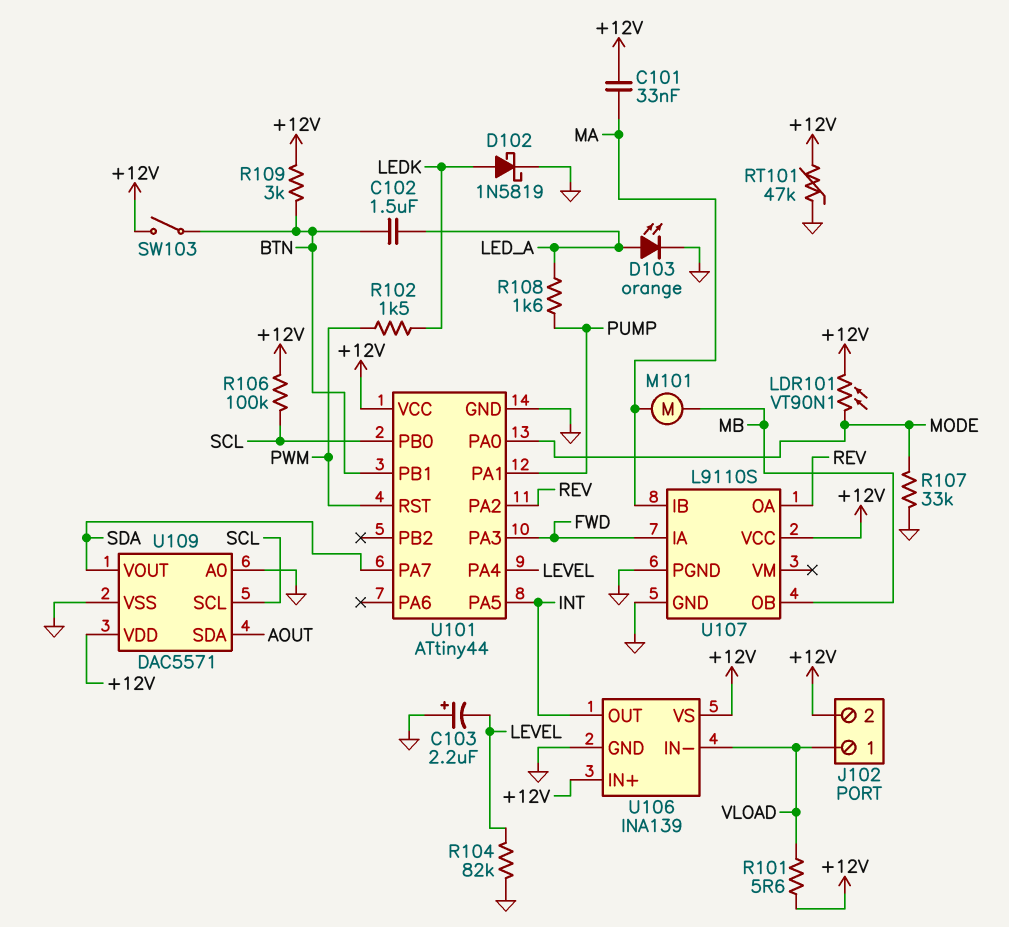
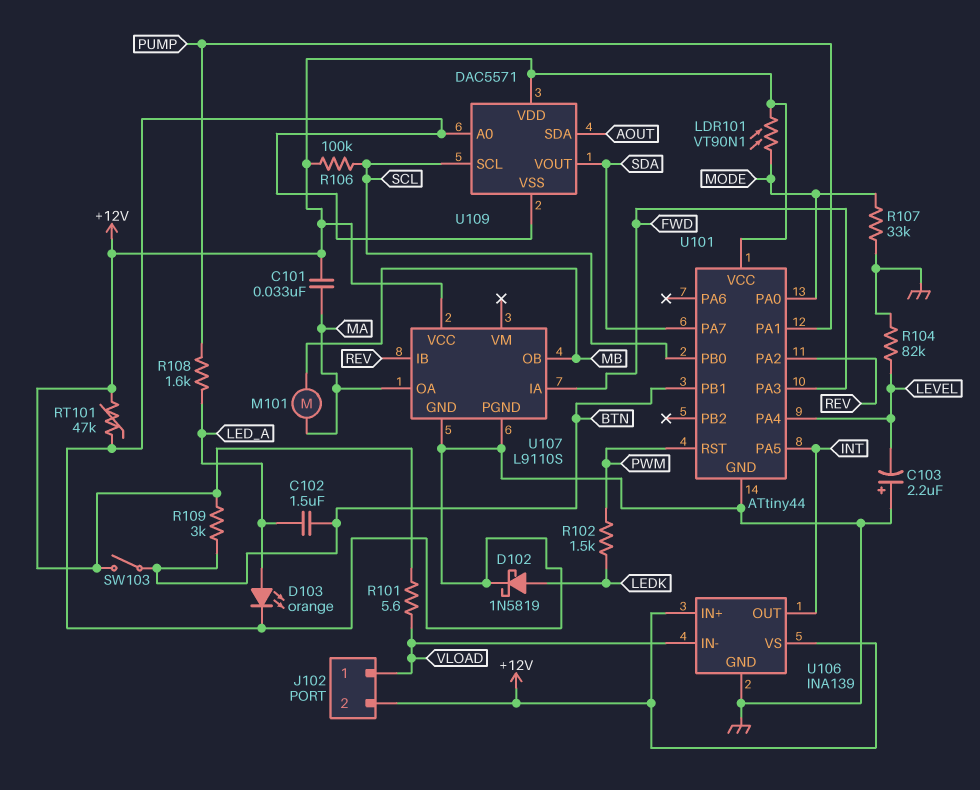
U107 pin IB: MA -> REV
U107 pin OA: REV -> MA

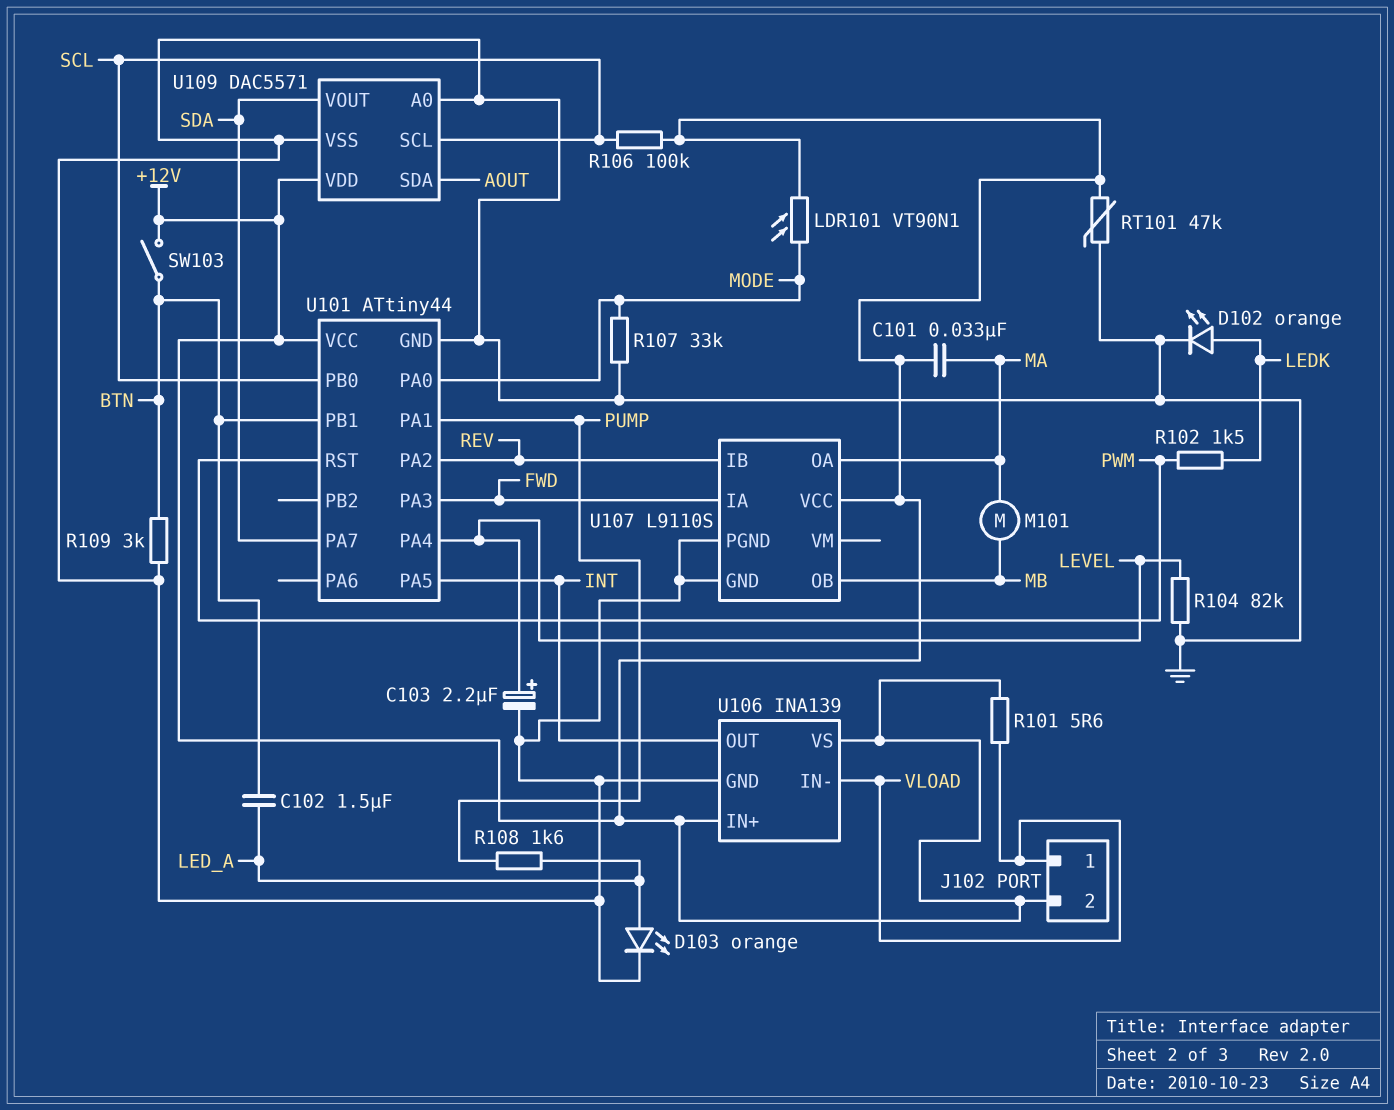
C103: 2.2uF (plus GND, minus LEVEL) -> 2.2uF (plus LEVEL, minus GND)
D102: schottky 1N5819 (A LEDK, K GND) -> LED orange (A LEDK, K GND)
R109: 3k (+12V, BTN) -> 3k (BTN, GND)

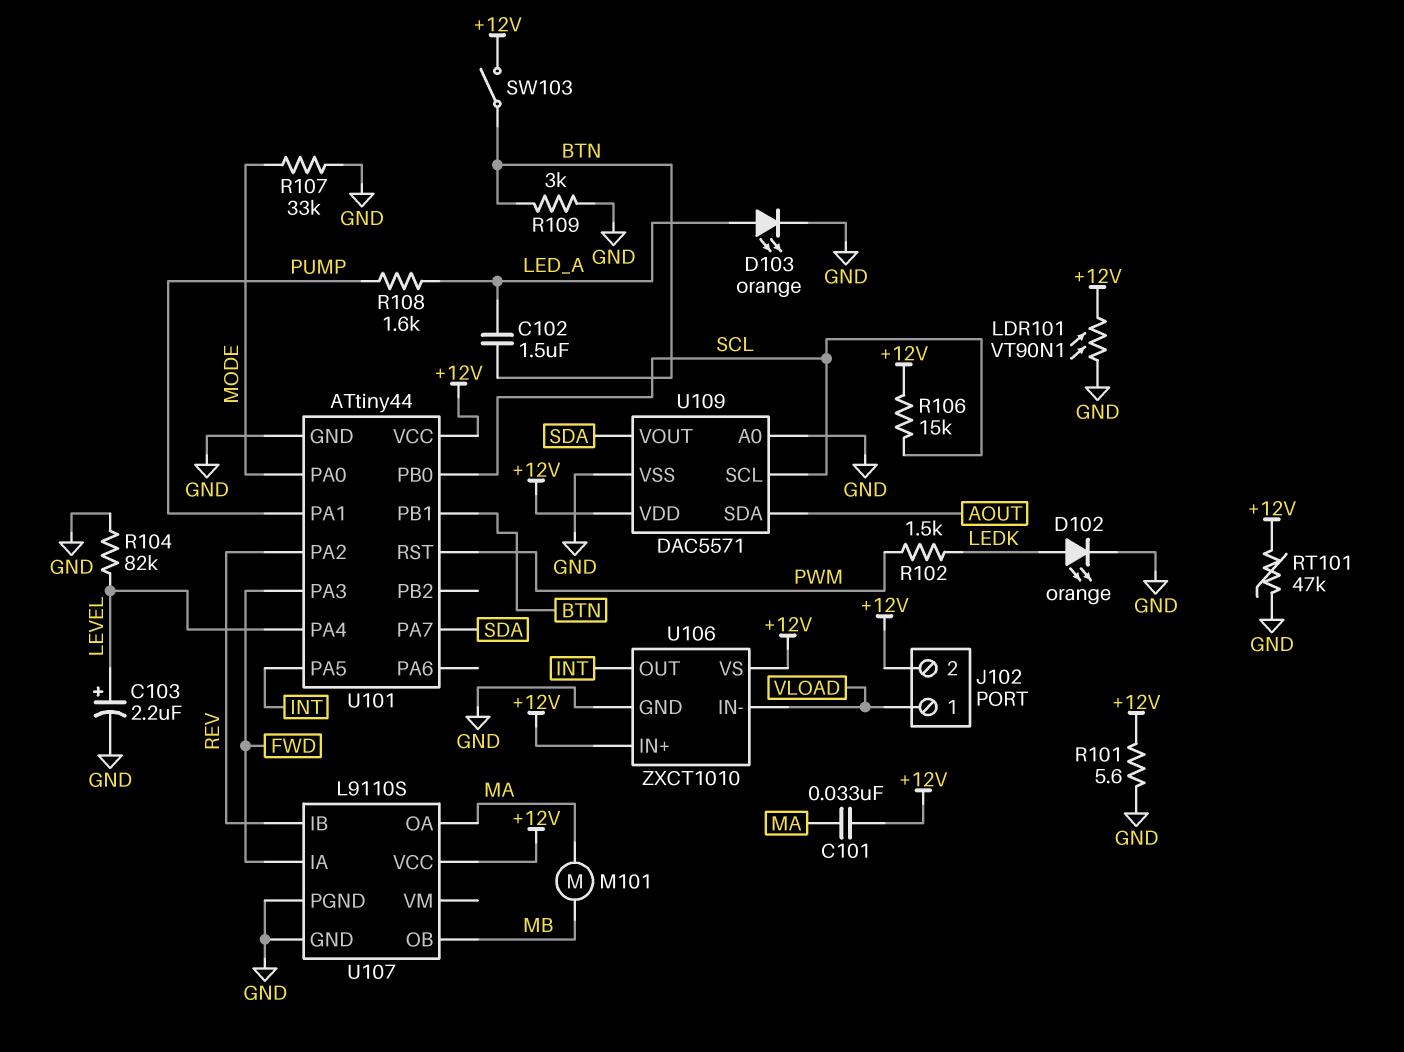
LDR101: VT90N1 (+12V, MODE) -> VT90N1 (+12V, GND)
R101: 5.6 (+12V, VLOAD) -> 5.6 (+12V, GND)
R106: 100k (+12V, SCL) -> 15k (+12V, SCL)
U106: INA139 -> ZXCT1010

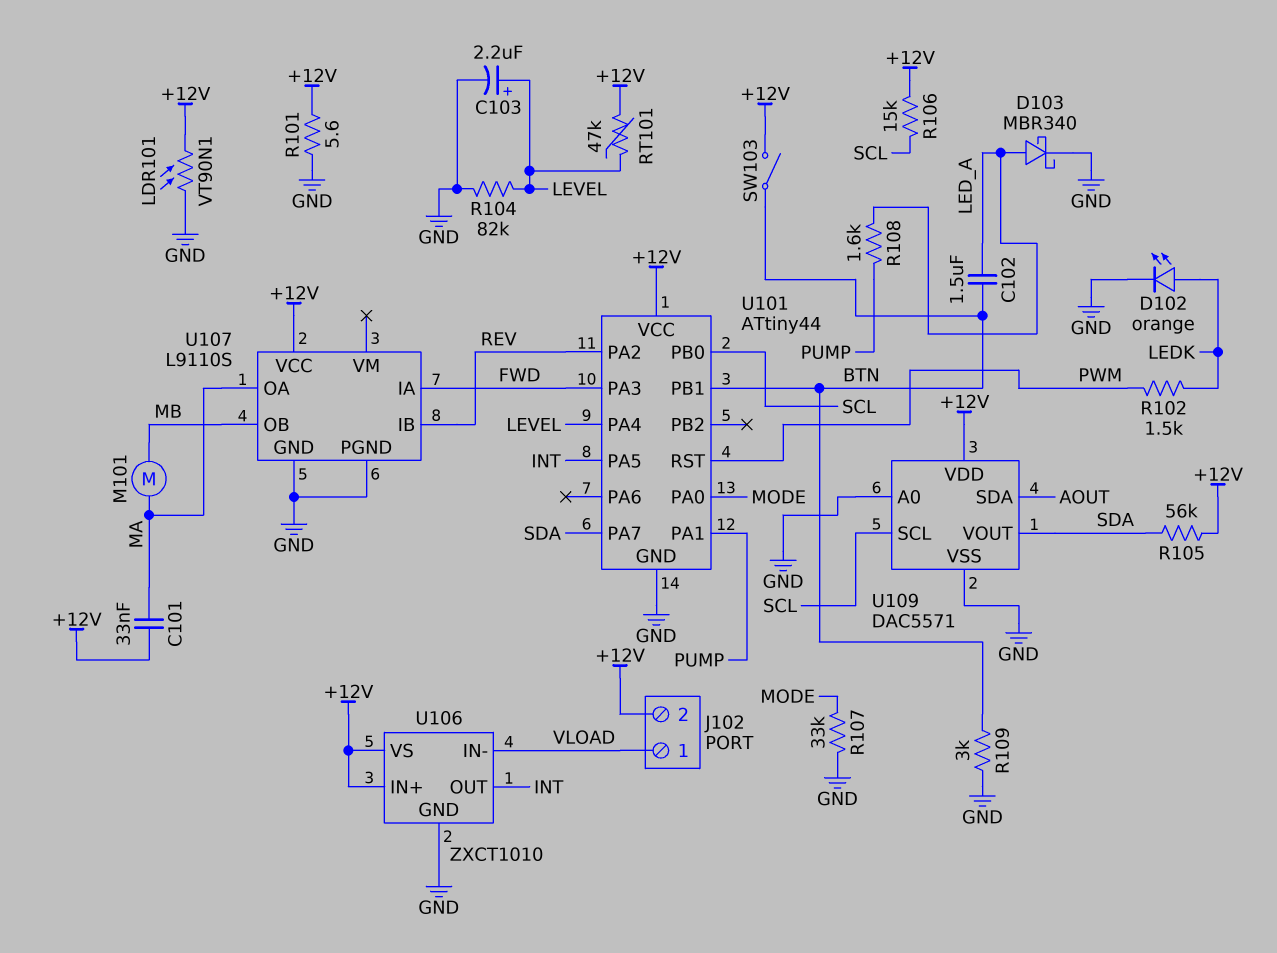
D103: LED orange (A LED_A, K GND) -> schottky MBR340 (A LED_A, K GND)
R105: none -> 56k (+12V, SDA)
RT101: 47k (+12V, GND) -> 47k (+12V, LEVEL)

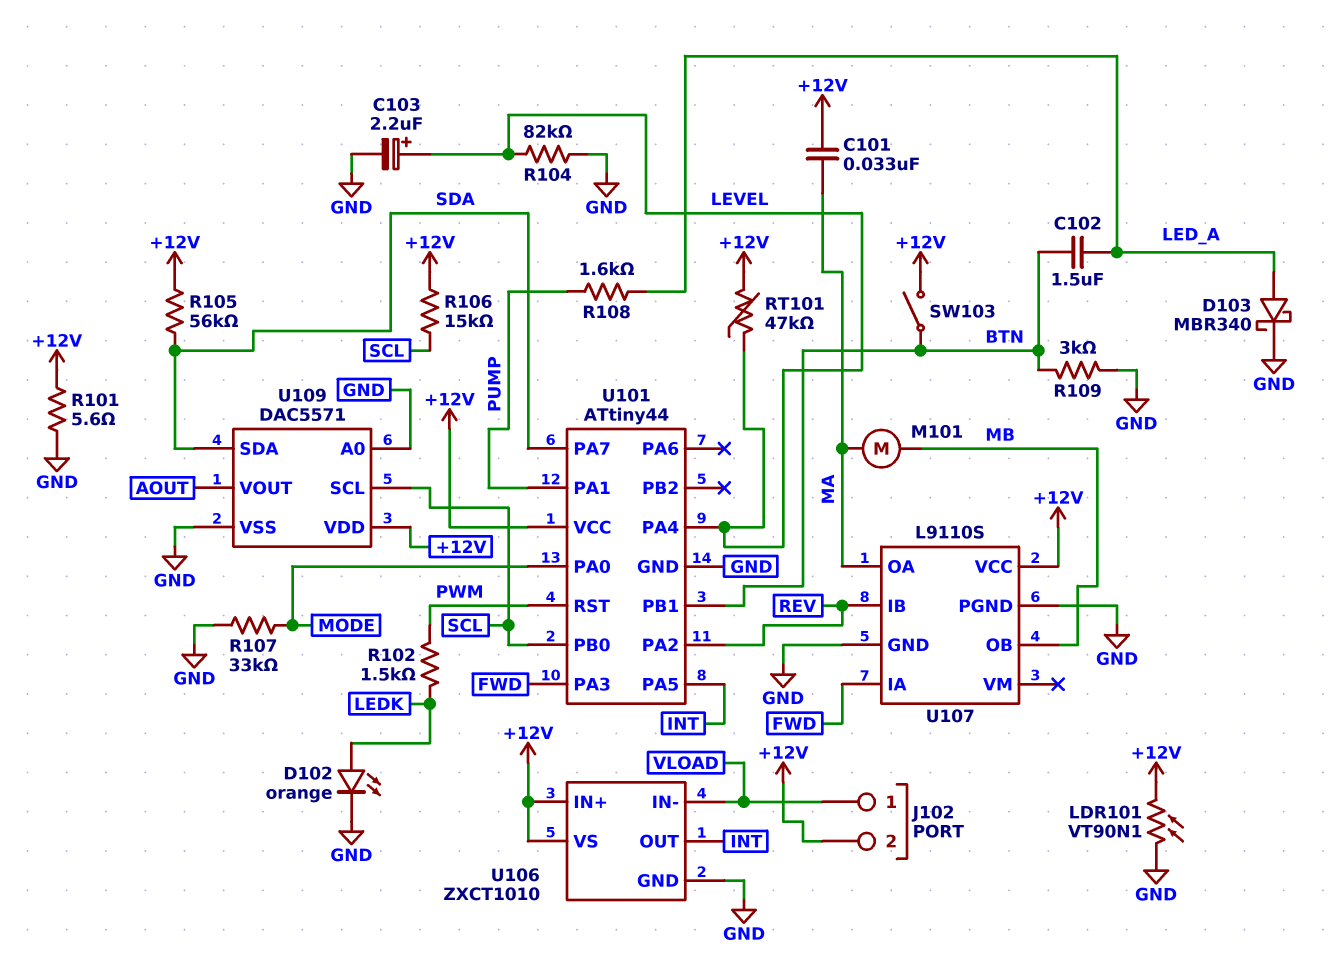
U109 pin SDA: AOUT -> SDA
U109 pin VOUT: SDA -> AOUT

